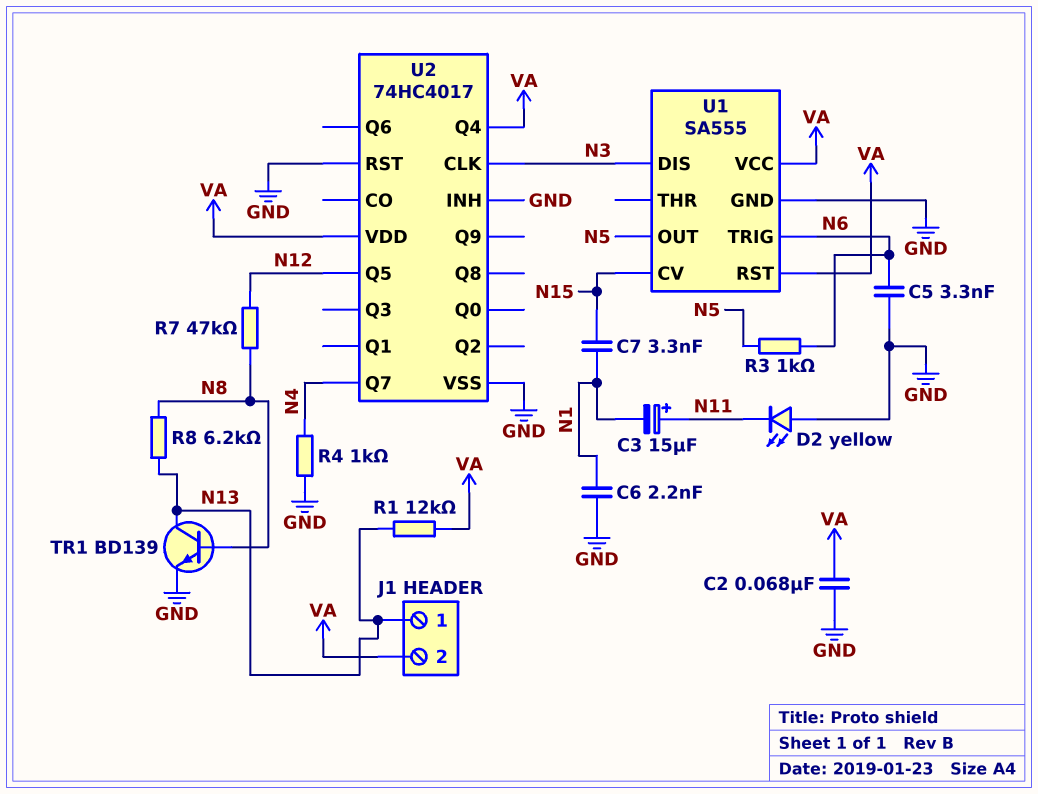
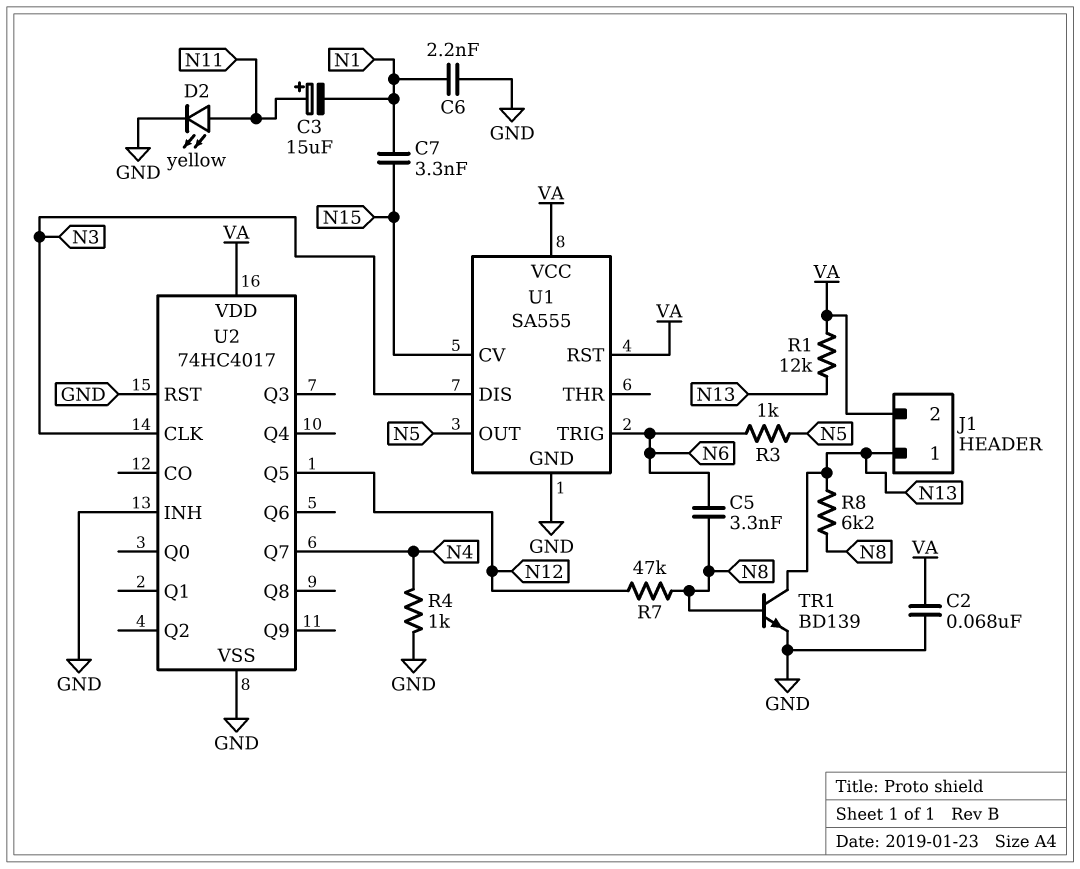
C5: 3.3nF (GND, N6) -> 3.3nF (N6, N8)
D2: LED yellow (A GND, K N11) -> LED yellow (A N11, K GND)
U2 pin Q4: VA -> none

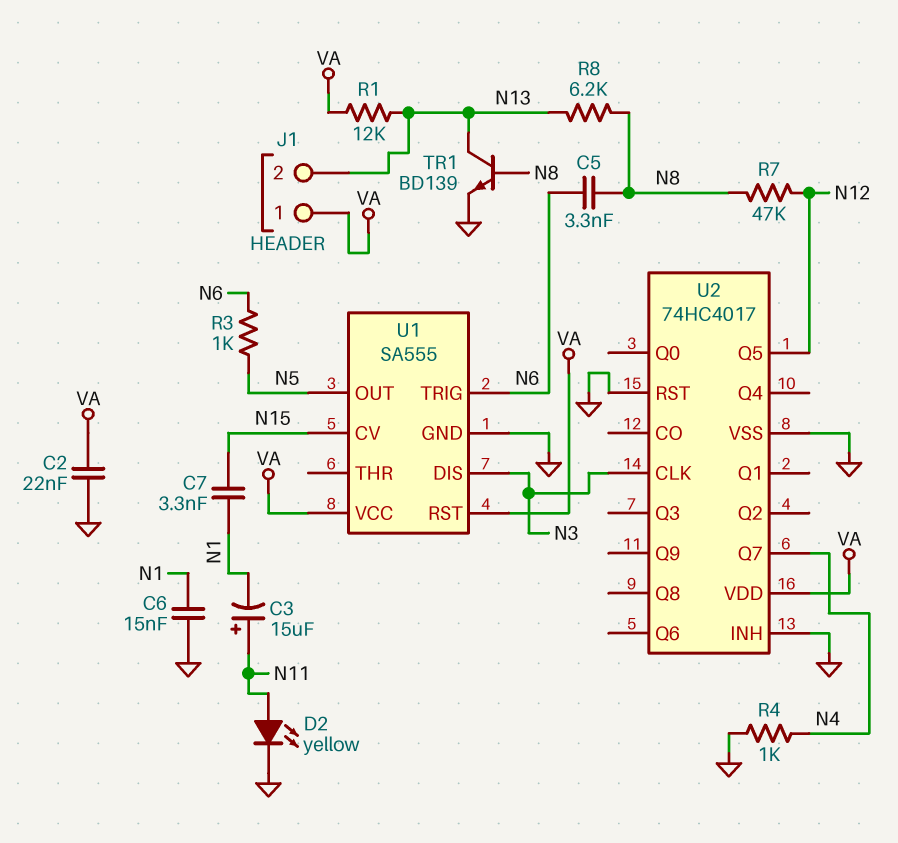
C2: 68nF (GND, VA) -> 22nF (GND, VA)
C6: 2.2nF (GND, N1) -> 15nF (GND, N1)
J1 pin 1: N13 -> VA
J1 pin 2: VA -> N13

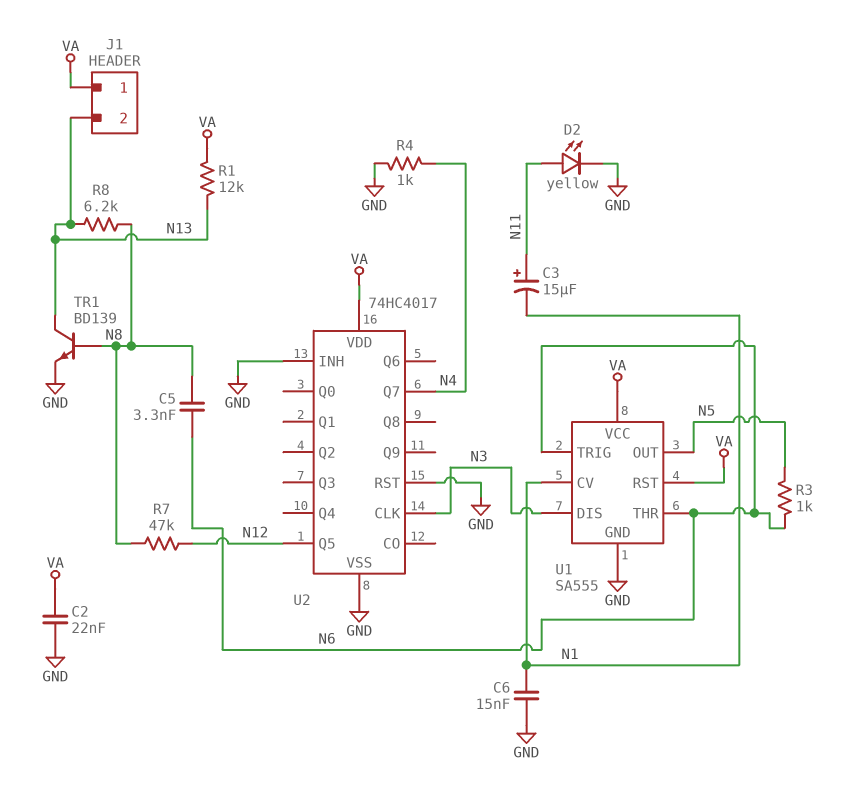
C7: 3.3nF (N1, N15) -> none
U1 pin CV: N15 -> N1
U1 pin THR: none -> N6

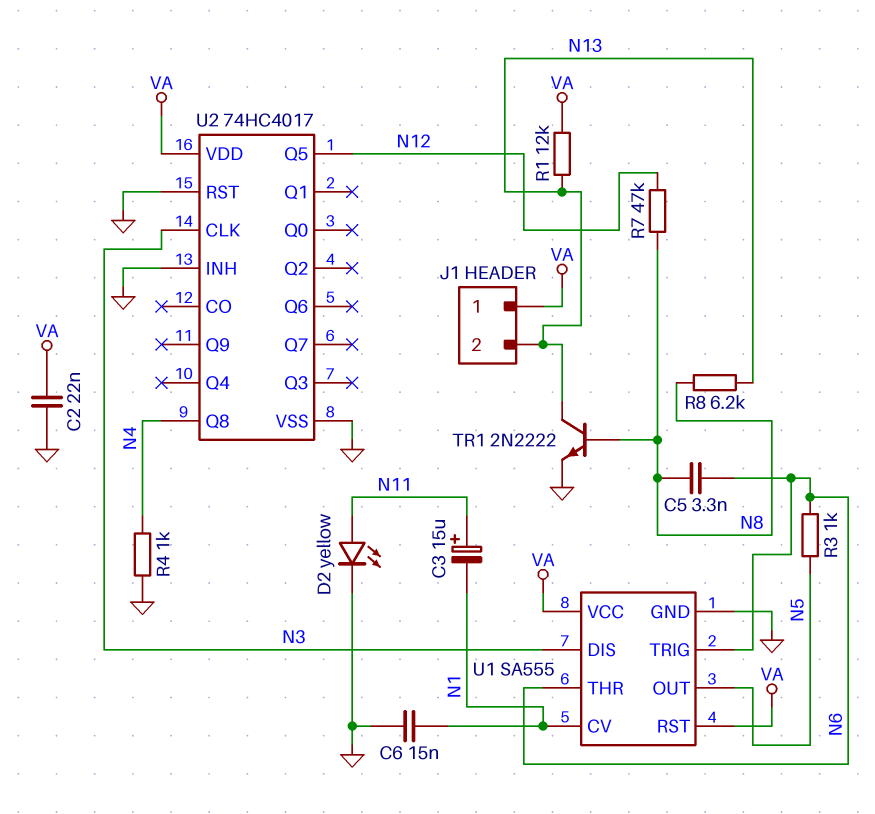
TR1: NPN BD139 (B N8, C N13, E GND) -> NPN 2N2222 (B N8, C N13, E GND)
U2 pin Q7: N4 -> none
U2 pin Q8: none -> N4

